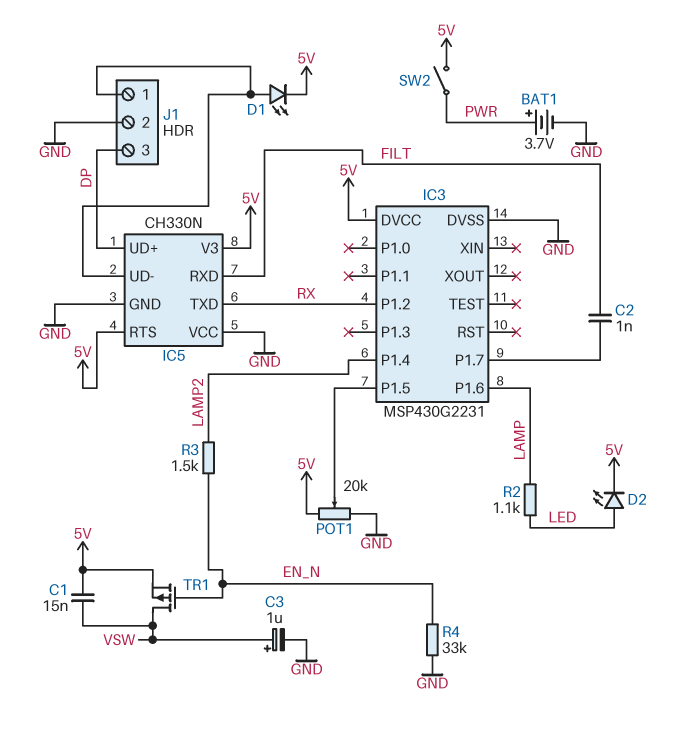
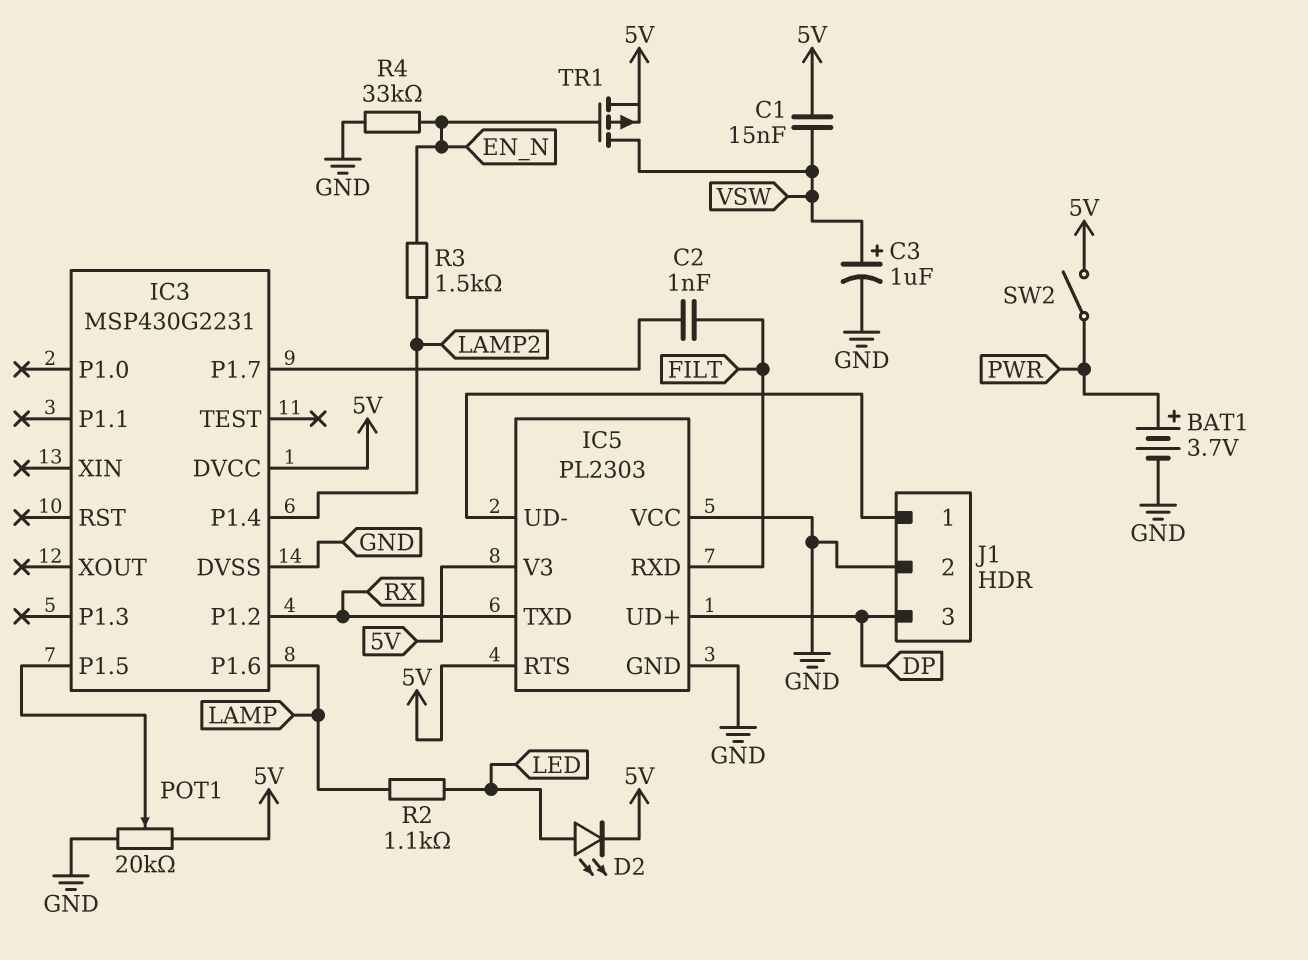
D1: LED (A IC5/UD-, K 5V) -> none
IC5: CH330N -> PL2303

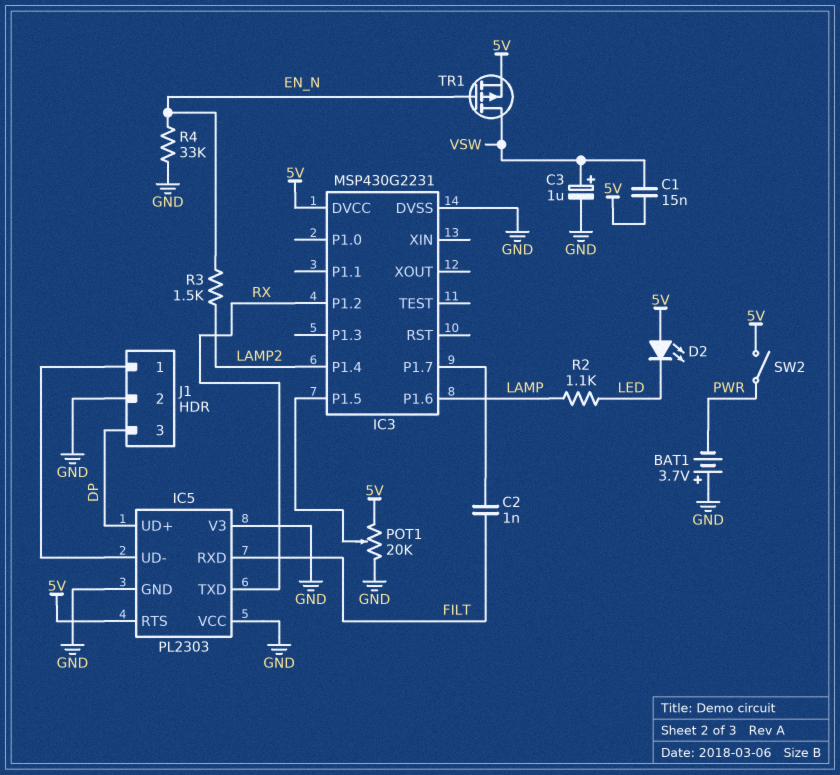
BAT1: 3.7V (plus PWR, minus GND) -> 3.7V (plus GND, minus PWR)
D2: LED (A LED, K 5V) -> LED (A 5V, K LED)
IC5 pin V3: 5V -> GND

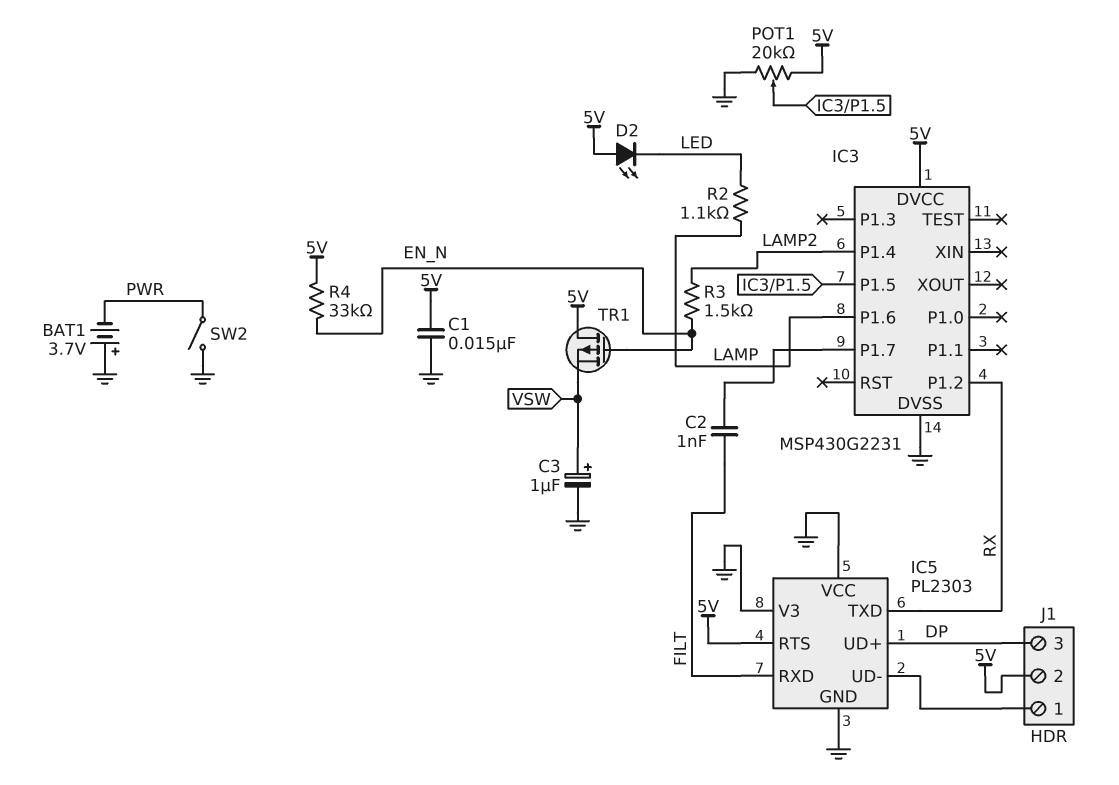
C1: 15nF (5V, VSW) -> 15nF (5V, GND)
J1 pin 2: GND -> 5V
R4: 33k (EN_N, GND) -> 33k (5V, EN_N)
SW2: switch (5V, PWR) -> switch (GND, PWR)
TR1: PMOS (G EN_N, D VSW, S 5V) -> PMOS (G EN_N, D 5V, S VSW)

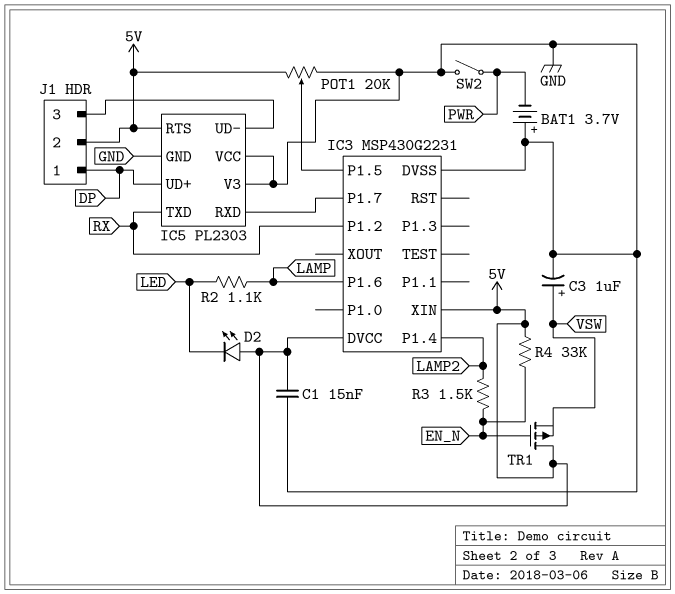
C2: 1nF (FILT, IC3/P1.7) -> none
IC3 pin XIN: none -> 5V
IC5 pin RXD: FILT -> IC3/P1.7
J1 pin 1: IC5/UD- -> DP
J1 pin 3: DP -> IC5/UD-

